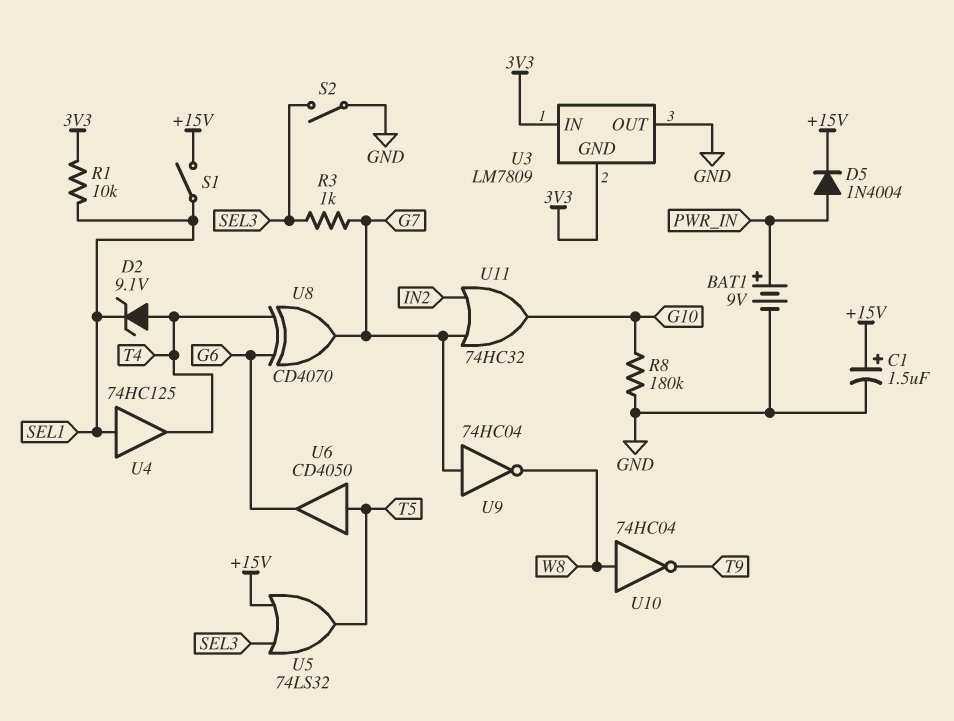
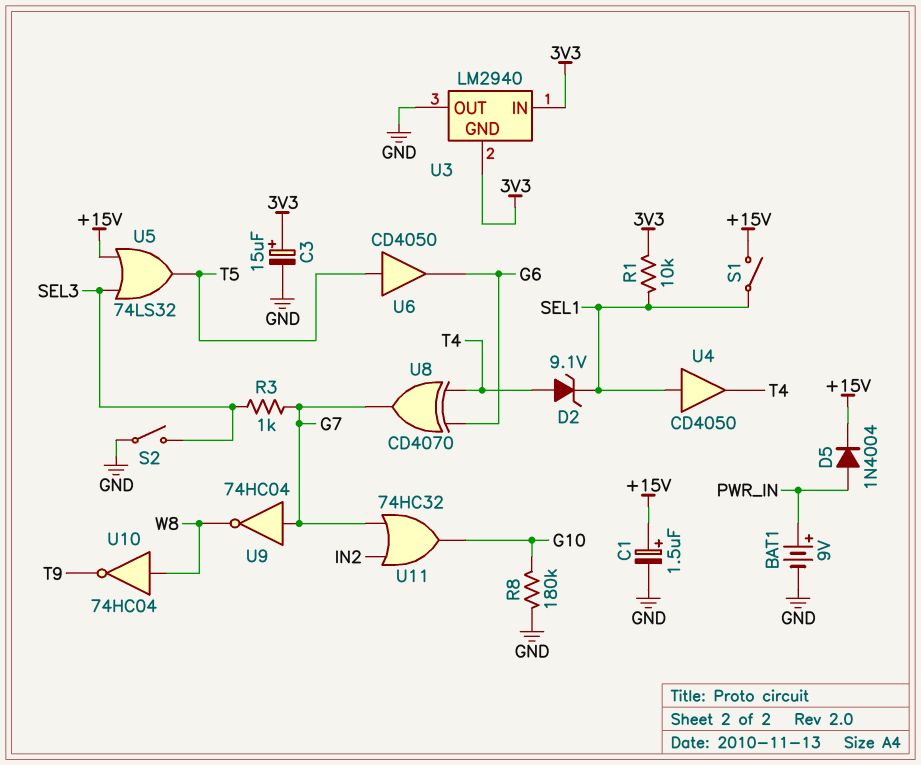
C3: none -> 15uF (plus 3V3, minus GND)
U3: LM7809 -> LM2940
U4: buffer 74HC125 (in SEL1, out T4) -> buffer CD4050 (in SEL1, out T4)

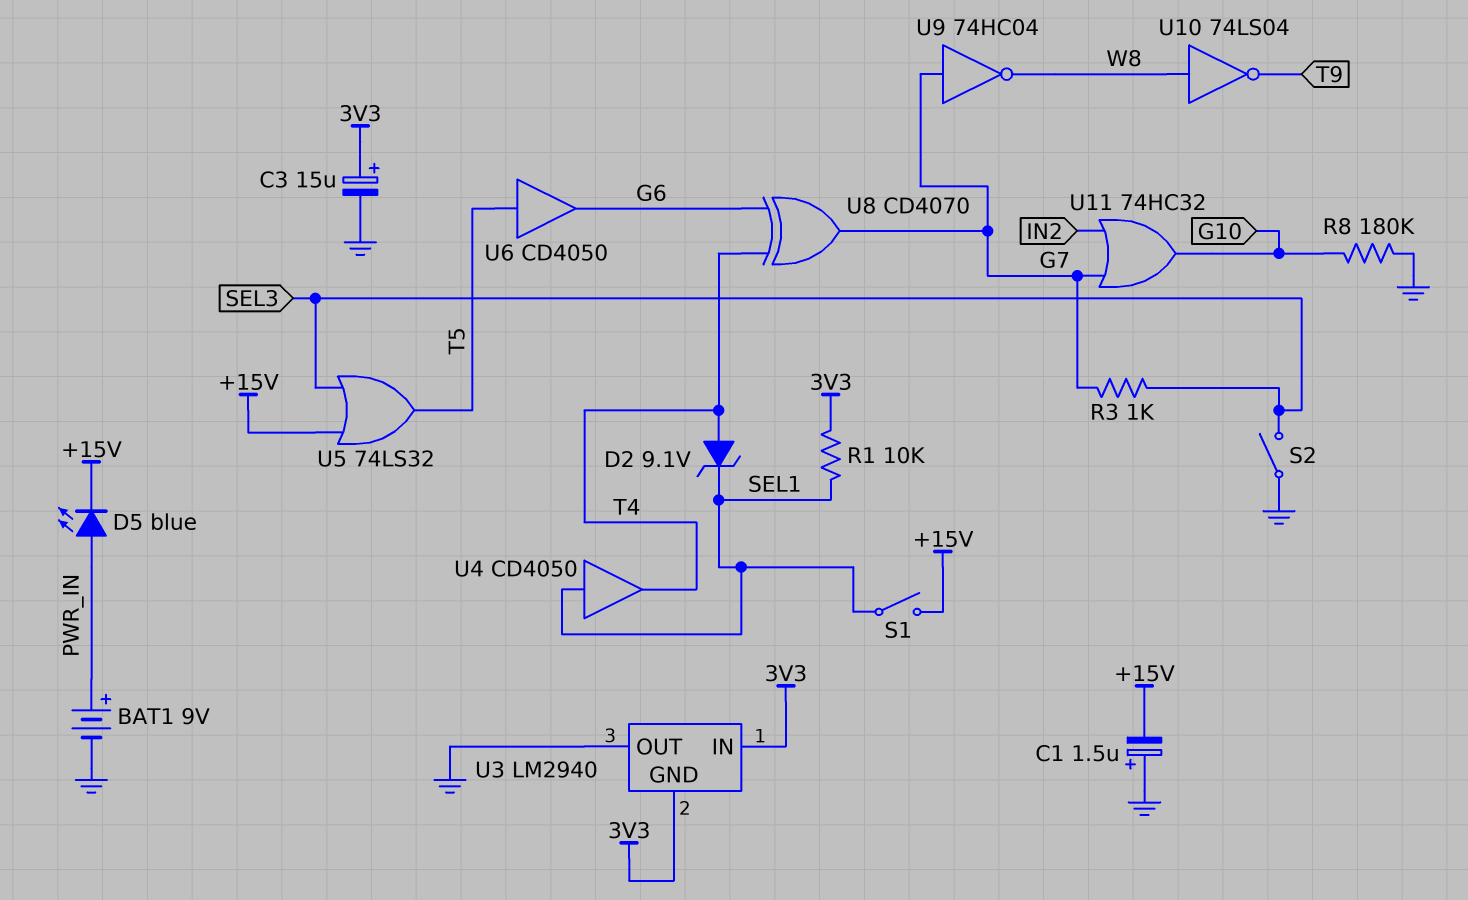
C1: 1.5uF (plus +15V, minus GND) -> 1.5uF (plus GND, minus +15V)
D5: diode 1N4004 (A PWR_IN, K +15V) -> LED blue (A PWR_IN, K +15V)
U10: NOT 74HC04 (in W8, out T9) -> NOT 74LS04 (in W8, out T9)

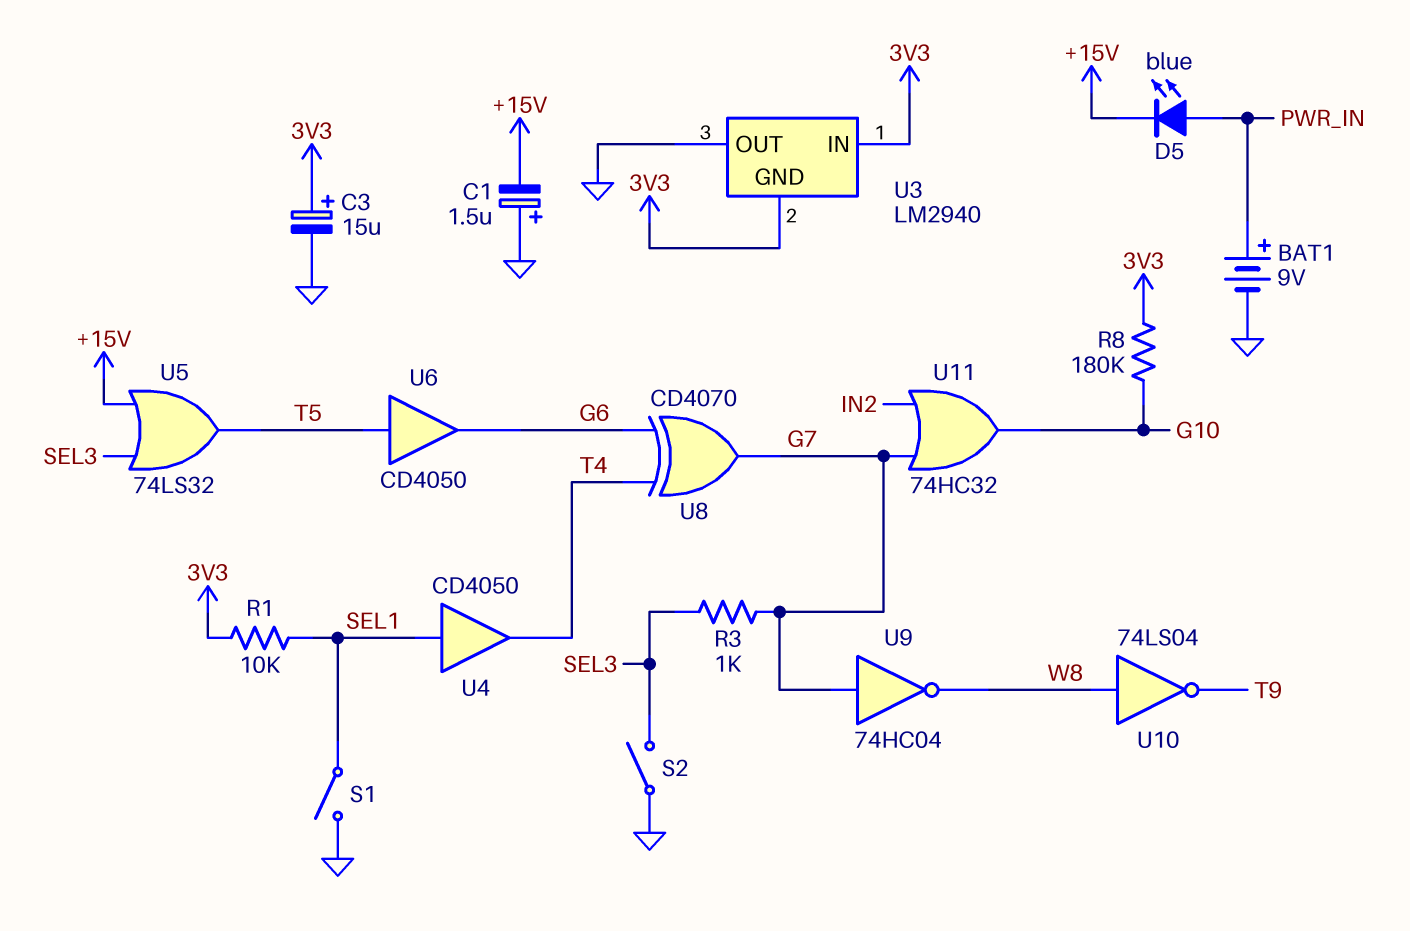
D2: zener 9.1V (A T4, K SEL1) -> none
R8: 180k (G10, GND) -> 180k (3V3, G10)
S1: switch (+15V, SEL1) -> switch (GND, SEL1)

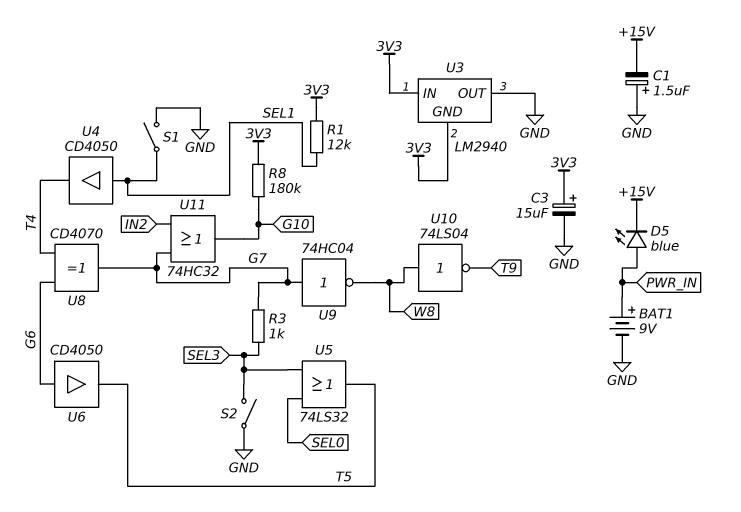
R1: 10k (3V3, SEL1) -> 12k (3V3, SEL1)
U5: OR 74LS32 (in +15V, in SEL3, out T5) -> OR 74LS32 (in SEL0, in SEL3, out T5)
U6: buffer CD4050 (in T5, out G6) -> buffer CD4050 (in G6, out T5)

